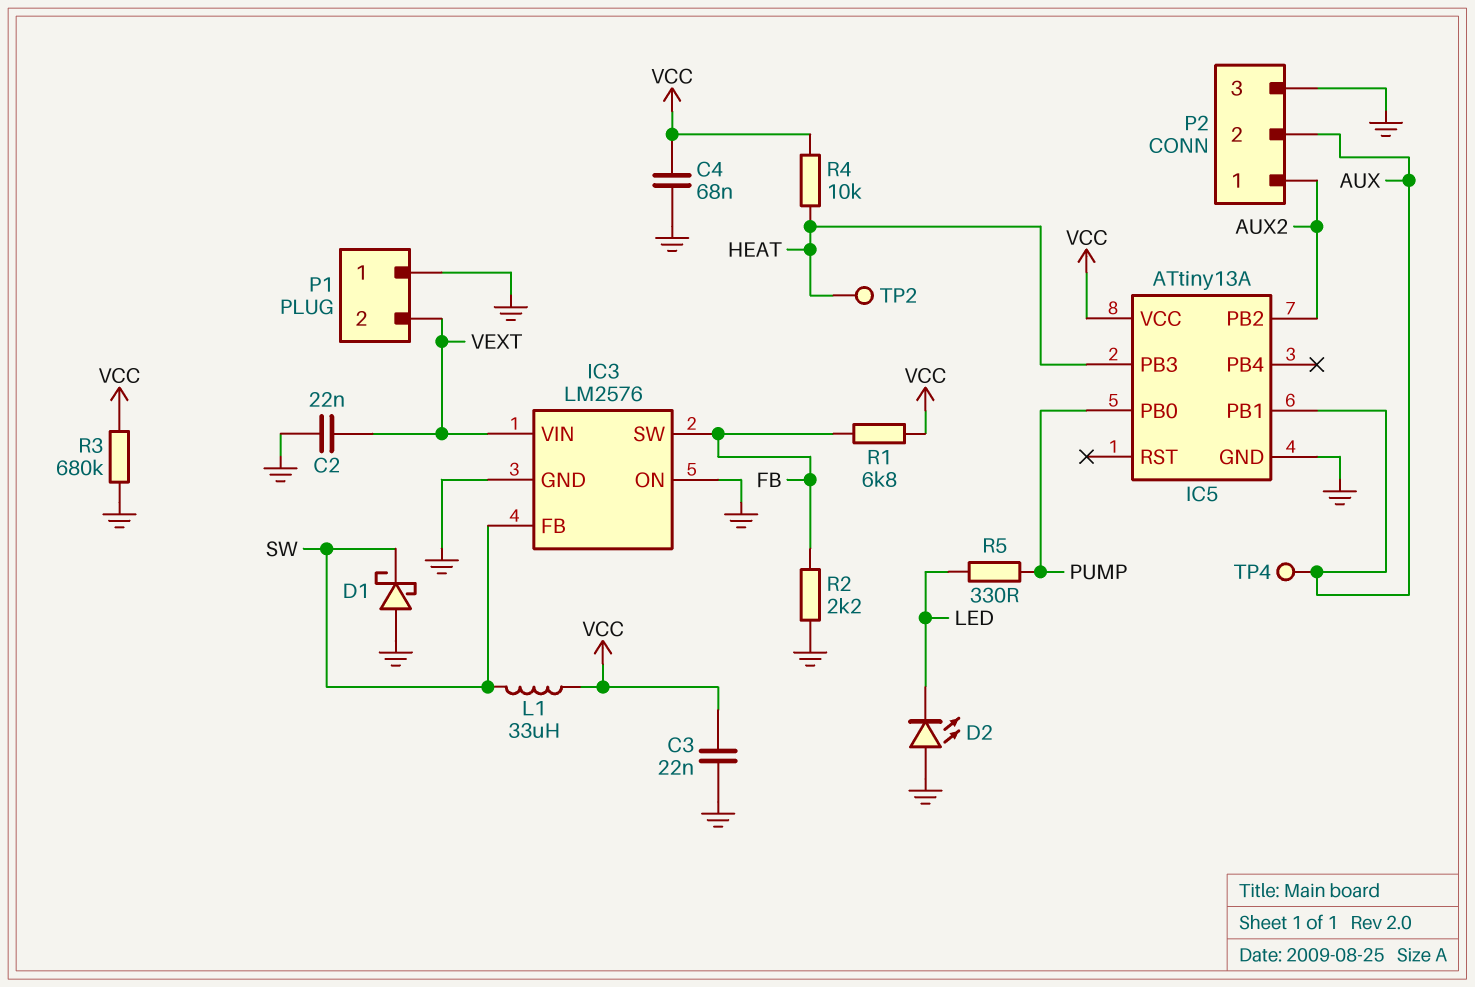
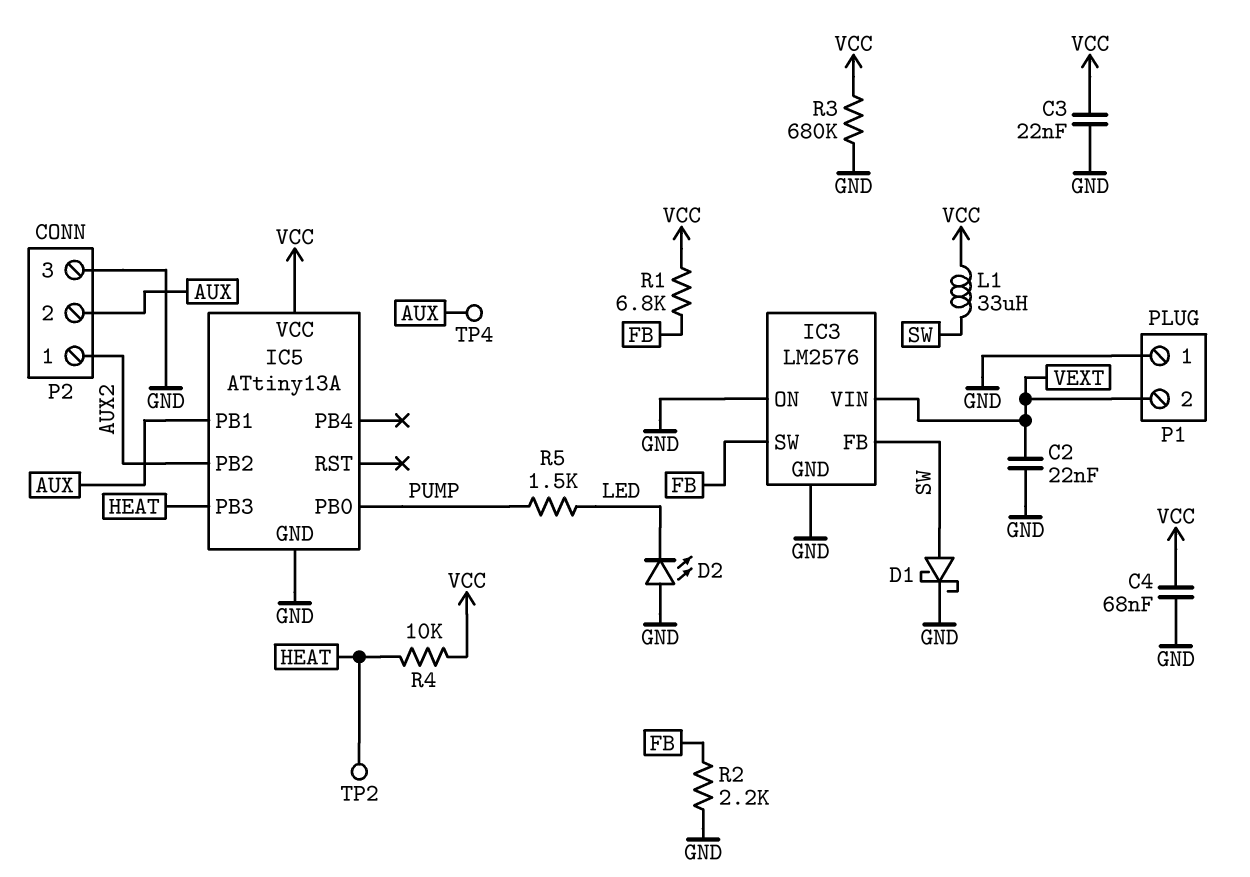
D1: schottky (A GND, K SW) -> schottky (A SW, K GND)
R5: 330 (LED, PUMP) -> 1.5k (LED, PUMP)

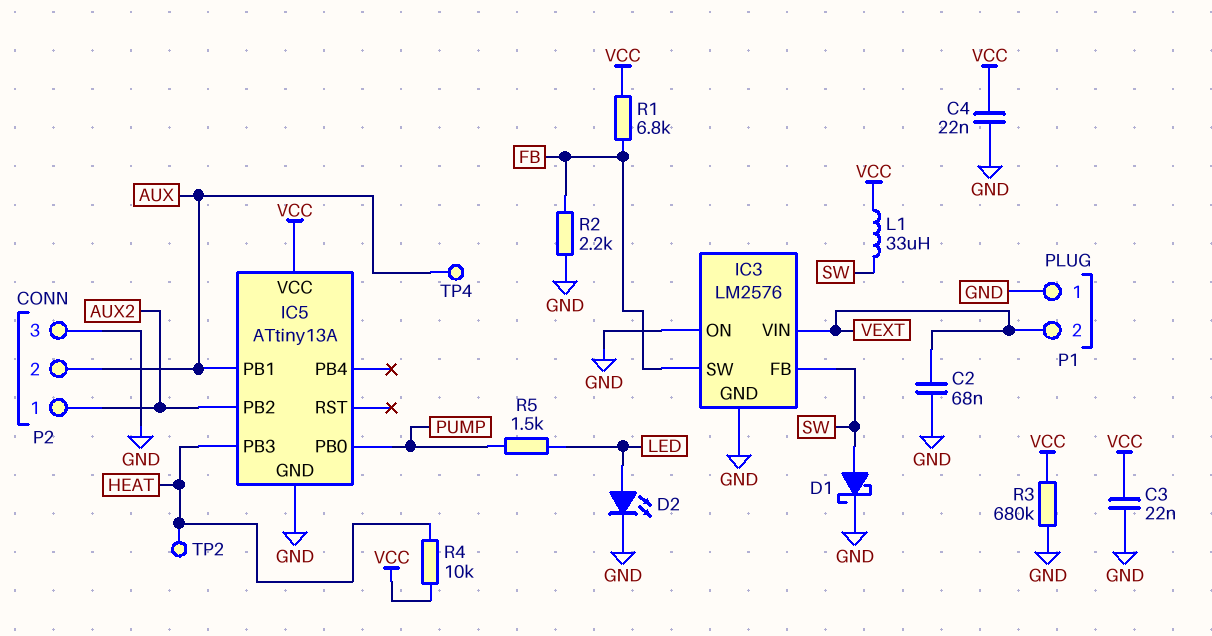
C2: 22nF (GND, VEXT) -> 68nF (GND, VEXT)
C4: 68nF (GND, VCC) -> 22nF (GND, VCC)
D2: LED (A GND, K LED) -> LED (A LED, K GND)

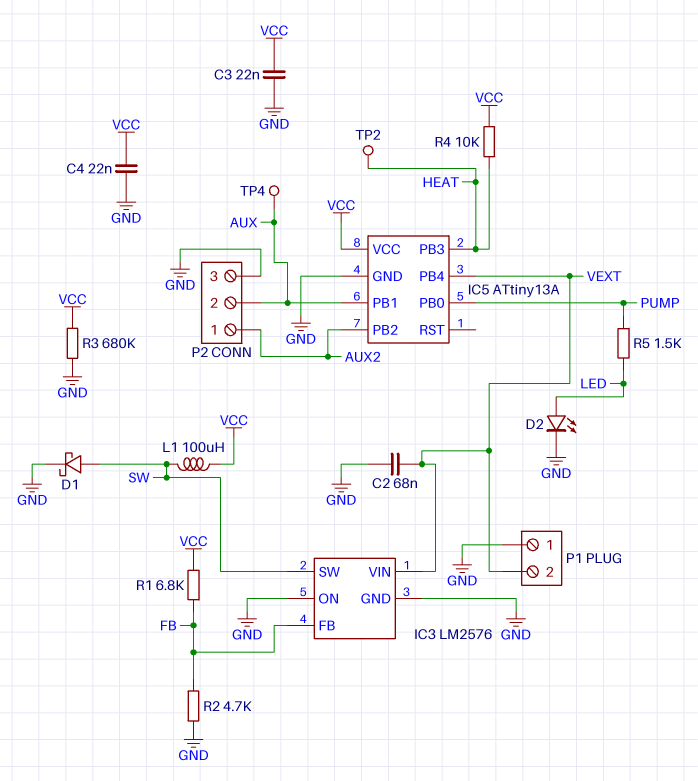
IC3 pin FB: SW -> FB
IC3 pin SW: FB -> SW
IC5 pin PB4: none -> VEXT
L1: 33uH (SW, VCC) -> 100uH (SW, VCC)
R2: 2.2k (FB, GND) -> 4.7k (FB, GND)

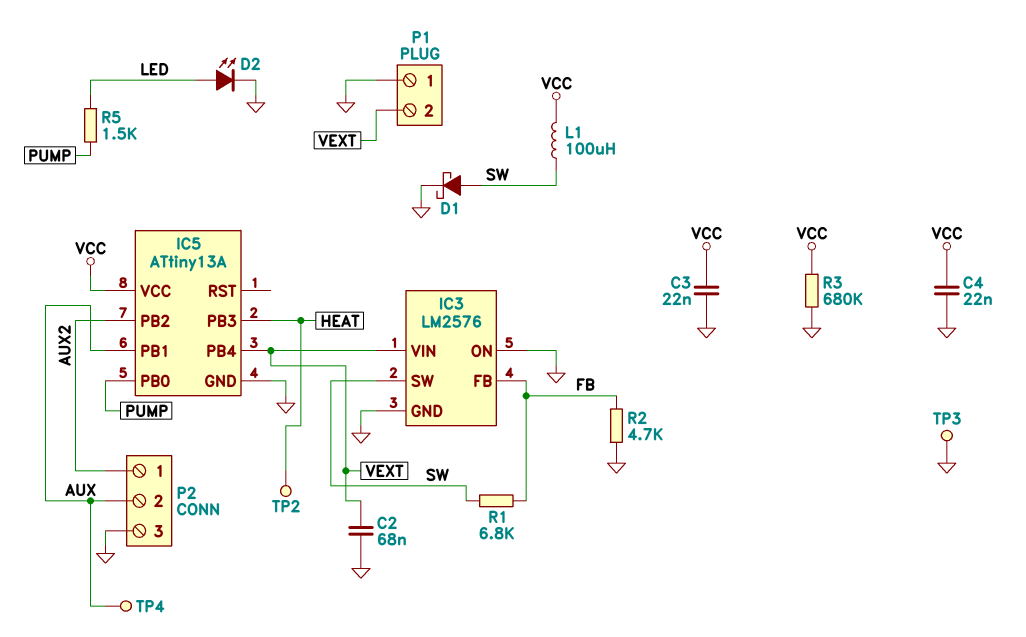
R1: 6.8k (FB, VCC) -> 6.8k (FB, SW)
R4: 10k (HEAT, VCC) -> none
TP3: none -> test point (GND)

